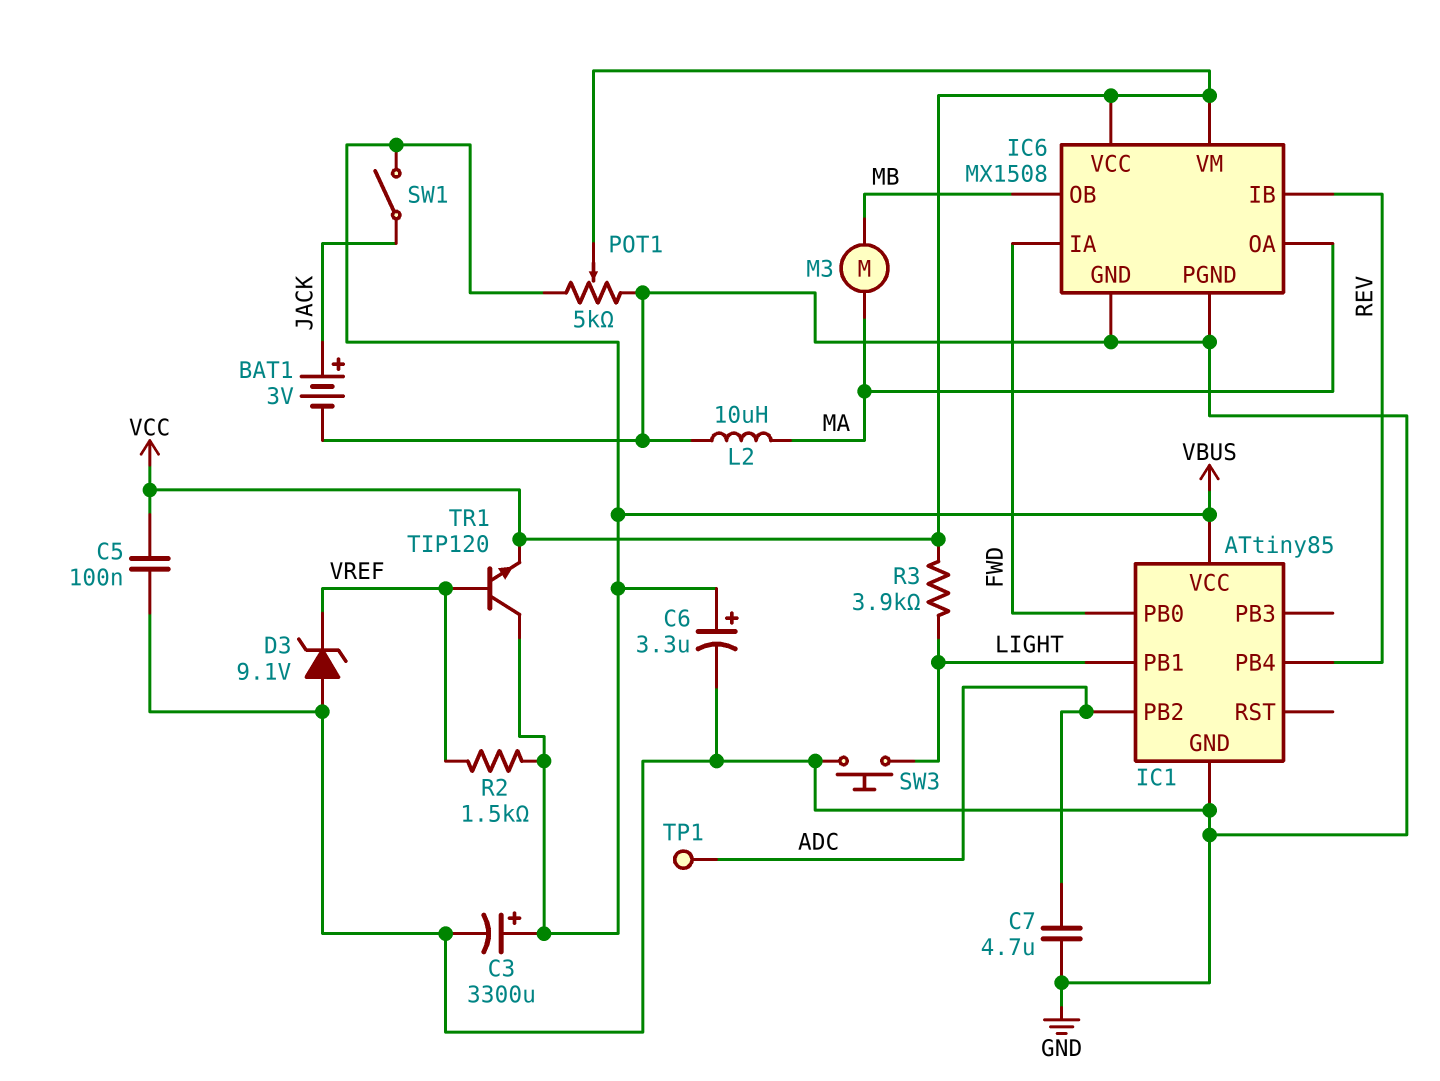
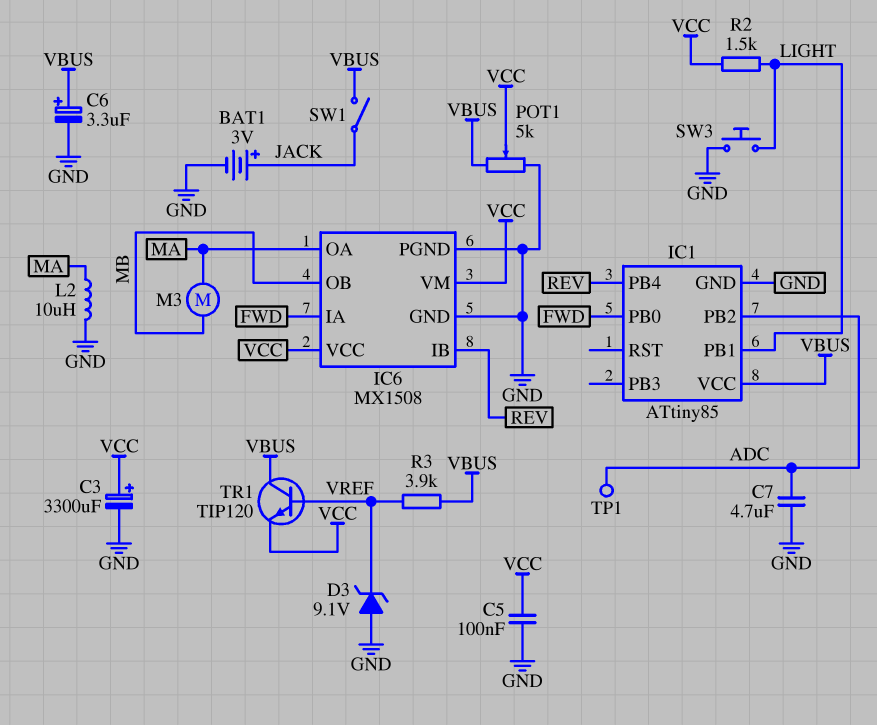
C3: 3300uF (plus VBUS, minus GND) -> 3300uF (plus VCC, minus GND)
R2: 1.5k (VBUS, VREF) -> 1.5k (LIGHT, VCC)
R3: 3.9k (LIGHT, VCC) -> 3.9k (VBUS, VREF)

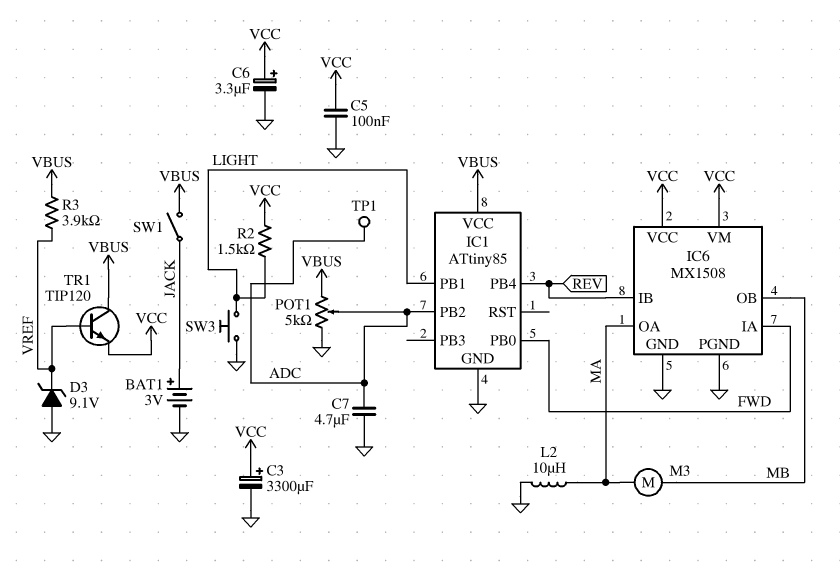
C6: 3.3uF (plus VBUS, minus GND) -> 3.3uF (plus VCC, minus GND)
POT1: 5k (GND, VBUS, wiper VCC) -> 5k (GND, VBUS, wiper ADC)

